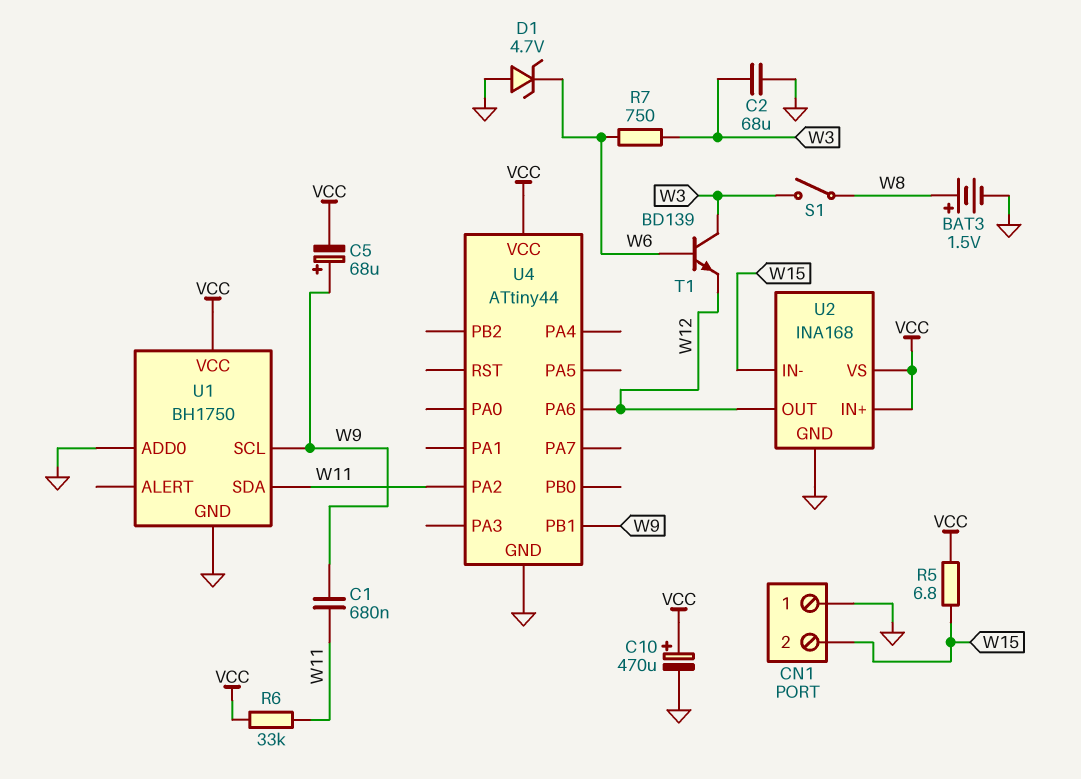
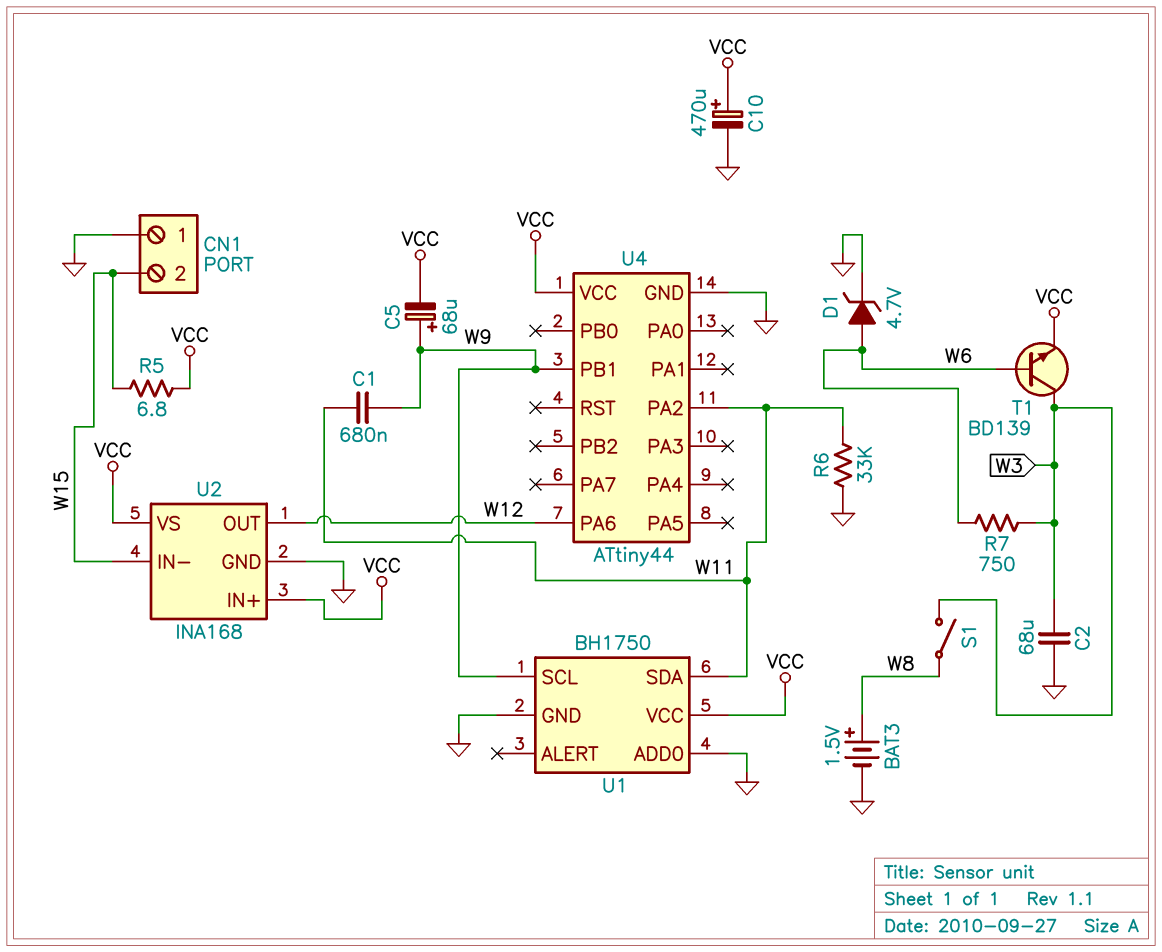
D1: zener 4.7V (A GND, K W6) -> zener 4.7V (A W6, K GND)
R6: 33k (VCC, W11) -> 33k (GND, W11)
T1: NPN BD139 (B W6, C W3, E W12) -> NPN BD139 (B W6, C W3, E VCC)

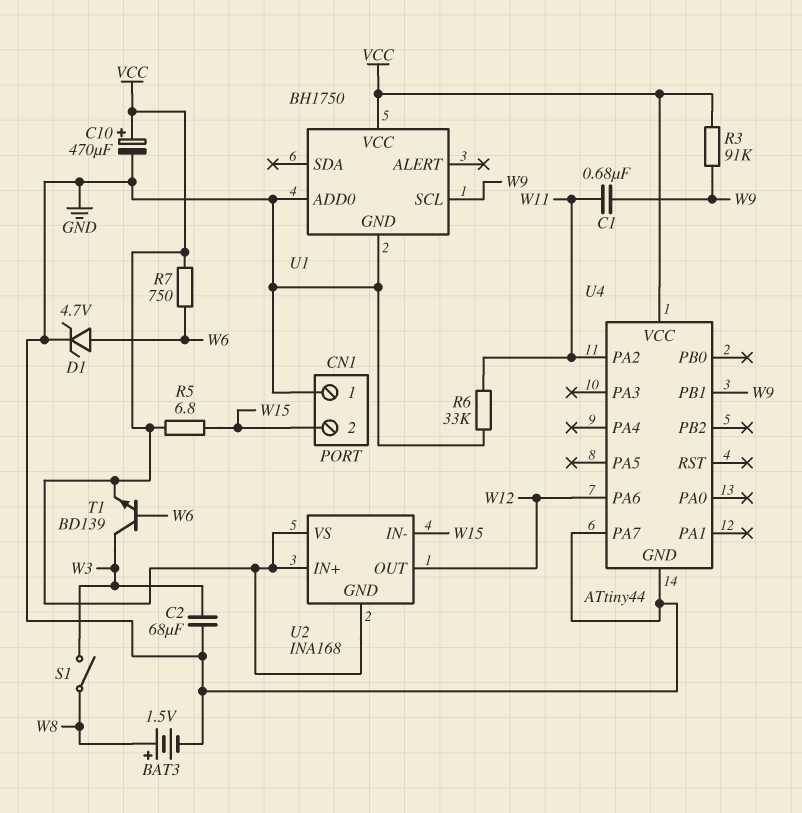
C5: 68uF (plus W9, minus VCC) -> none
R3: none -> 91k (VCC, W9)
R7: 750 (W3, W6) -> 750 (VCC, W6)
U1 pin SDA: W11 -> none
U2 pin GND: GND -> VCC
U4 pin PA7: none -> GND

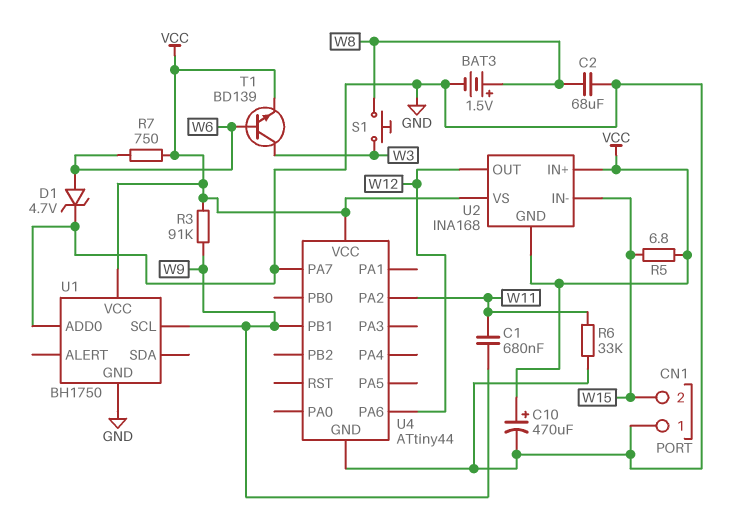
C2: 68uF (GND, W3) -> 68uF (GND, W8)
S1: switch (W3, W8) -> button (W3, W8)

